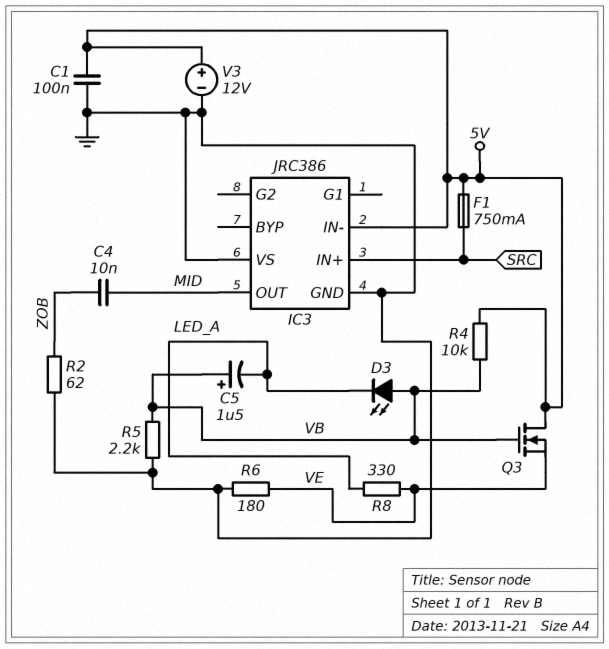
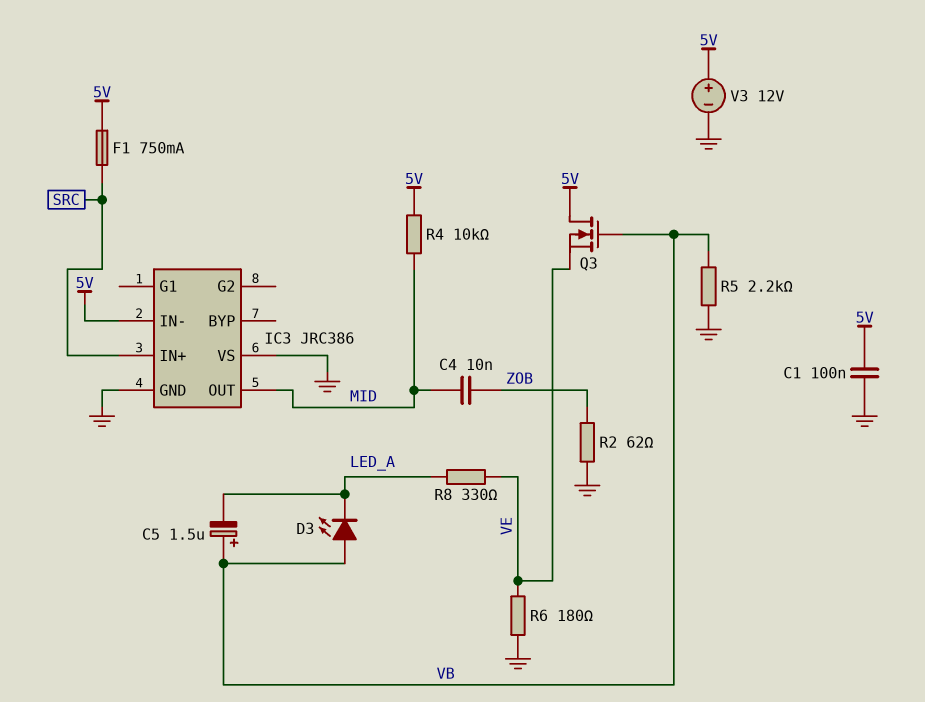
R4: 10k (5V, VB) -> 10k (5V, MID)

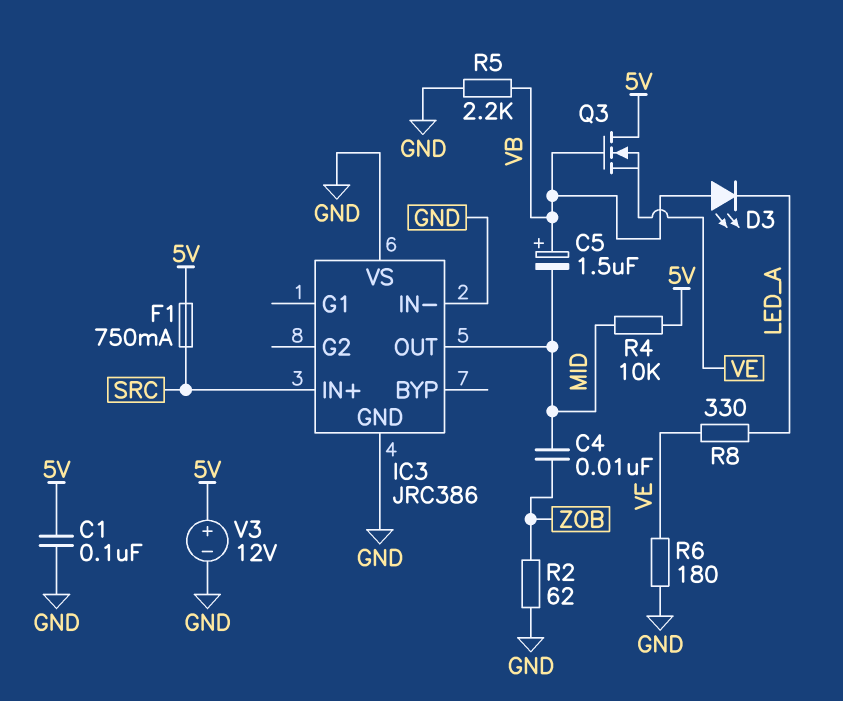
C5: 1.5uF (plus VB, minus LED_A) -> 1.5uF (plus VB, minus MID)
IC3 pin IN-: 5V -> GND

